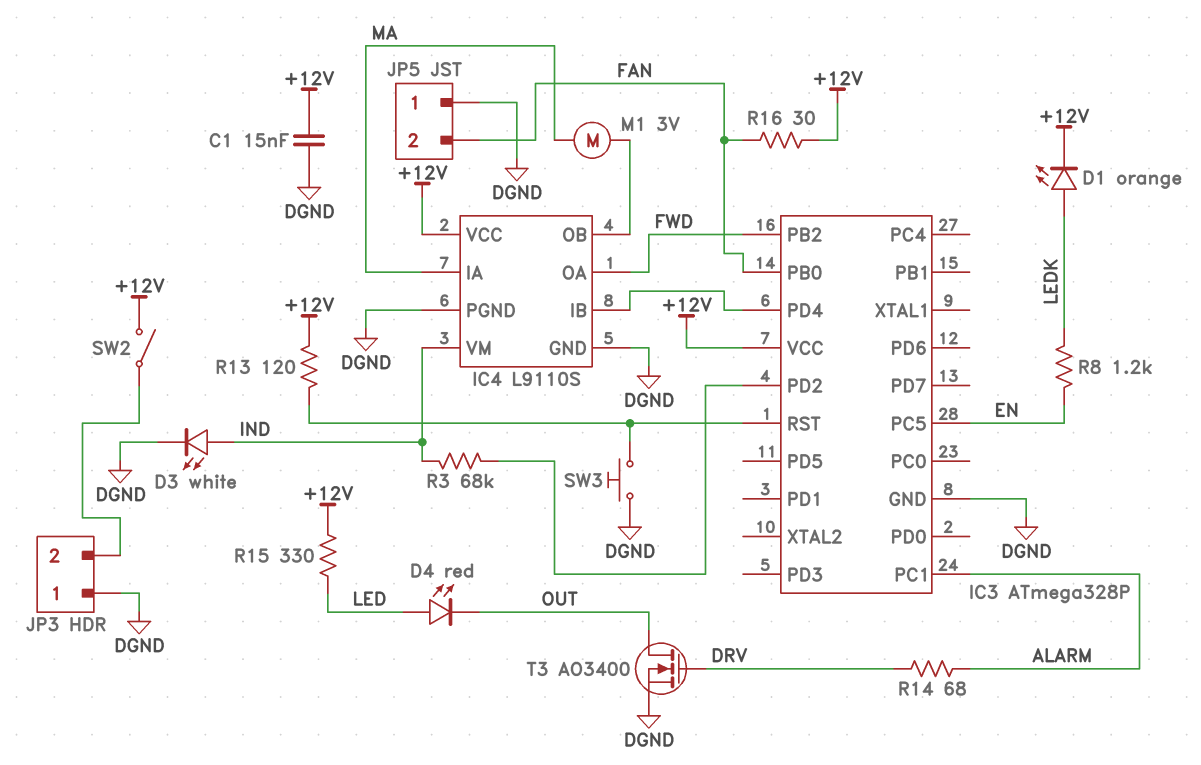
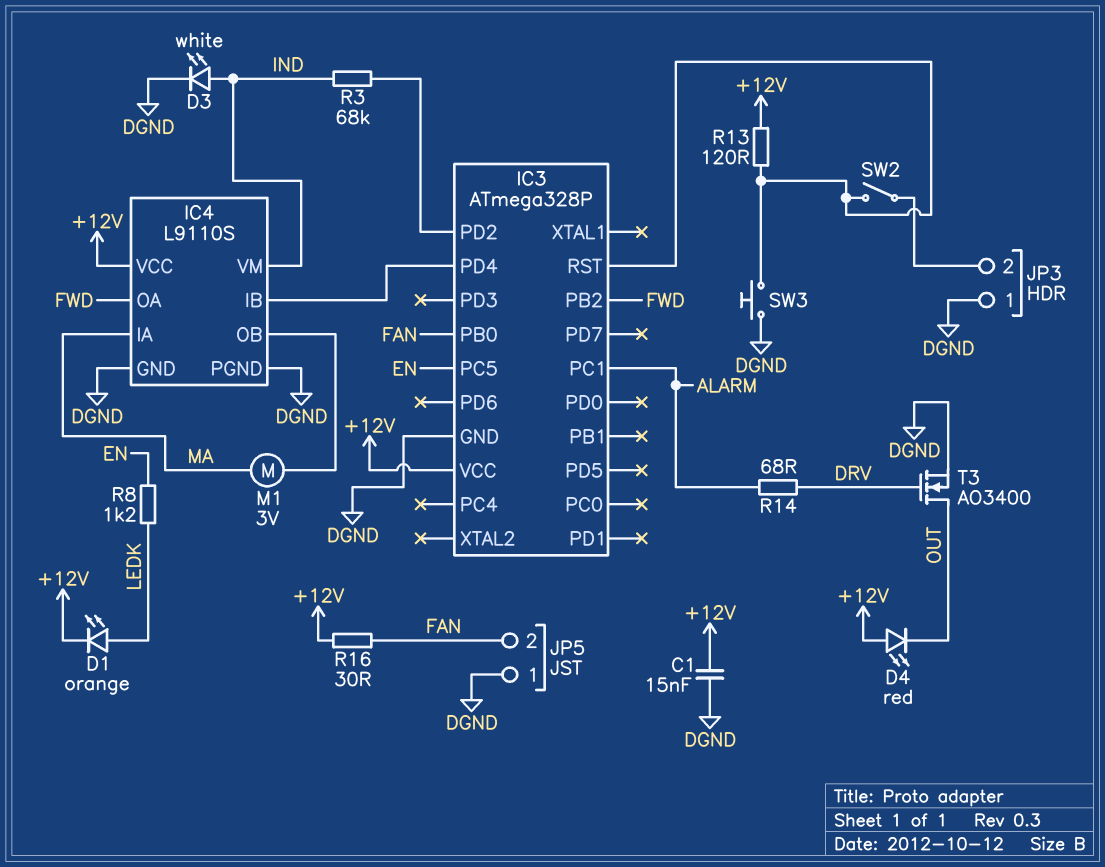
D4: LED red (A LED, K OUT) -> LED red (A +12V, K OUT)
R15: 330 (+12V, LED) -> none
SW2: switch (+12V, JP3/2) -> switch (IC3/RST, JP3/2)

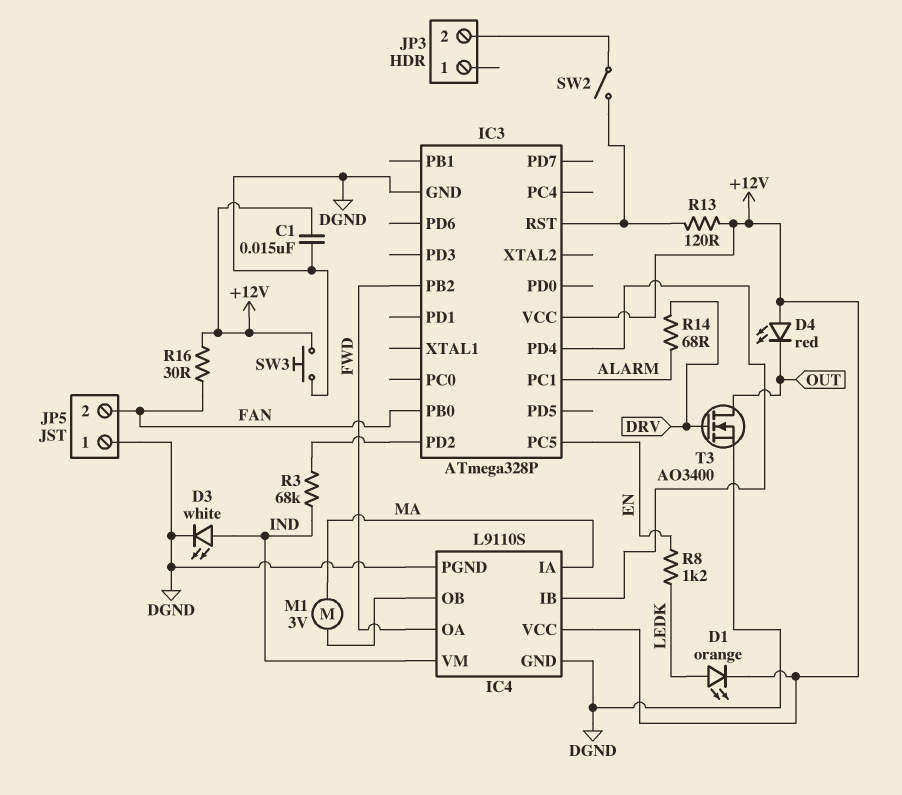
JP3 pin 1: DGND -> none
SW3: button (DGND, IC3/RST) -> button (+12V, DGND)

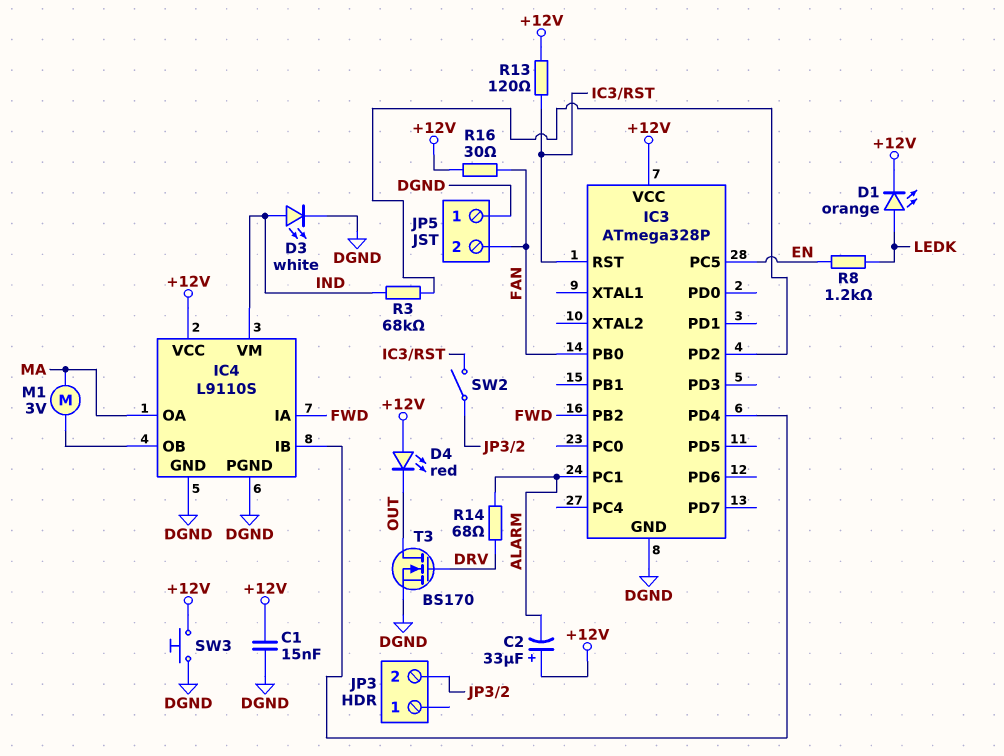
C2: none -> 33uF (plus +12V, minus ALARM)
IC4 pin IA: MA -> FWD
IC4 pin OA: FWD -> MA
T3: NMOS AO3400 (G DRV, D OUT, S DGND) -> NMOS BS170 (G DRV, D OUT, S DGND)

